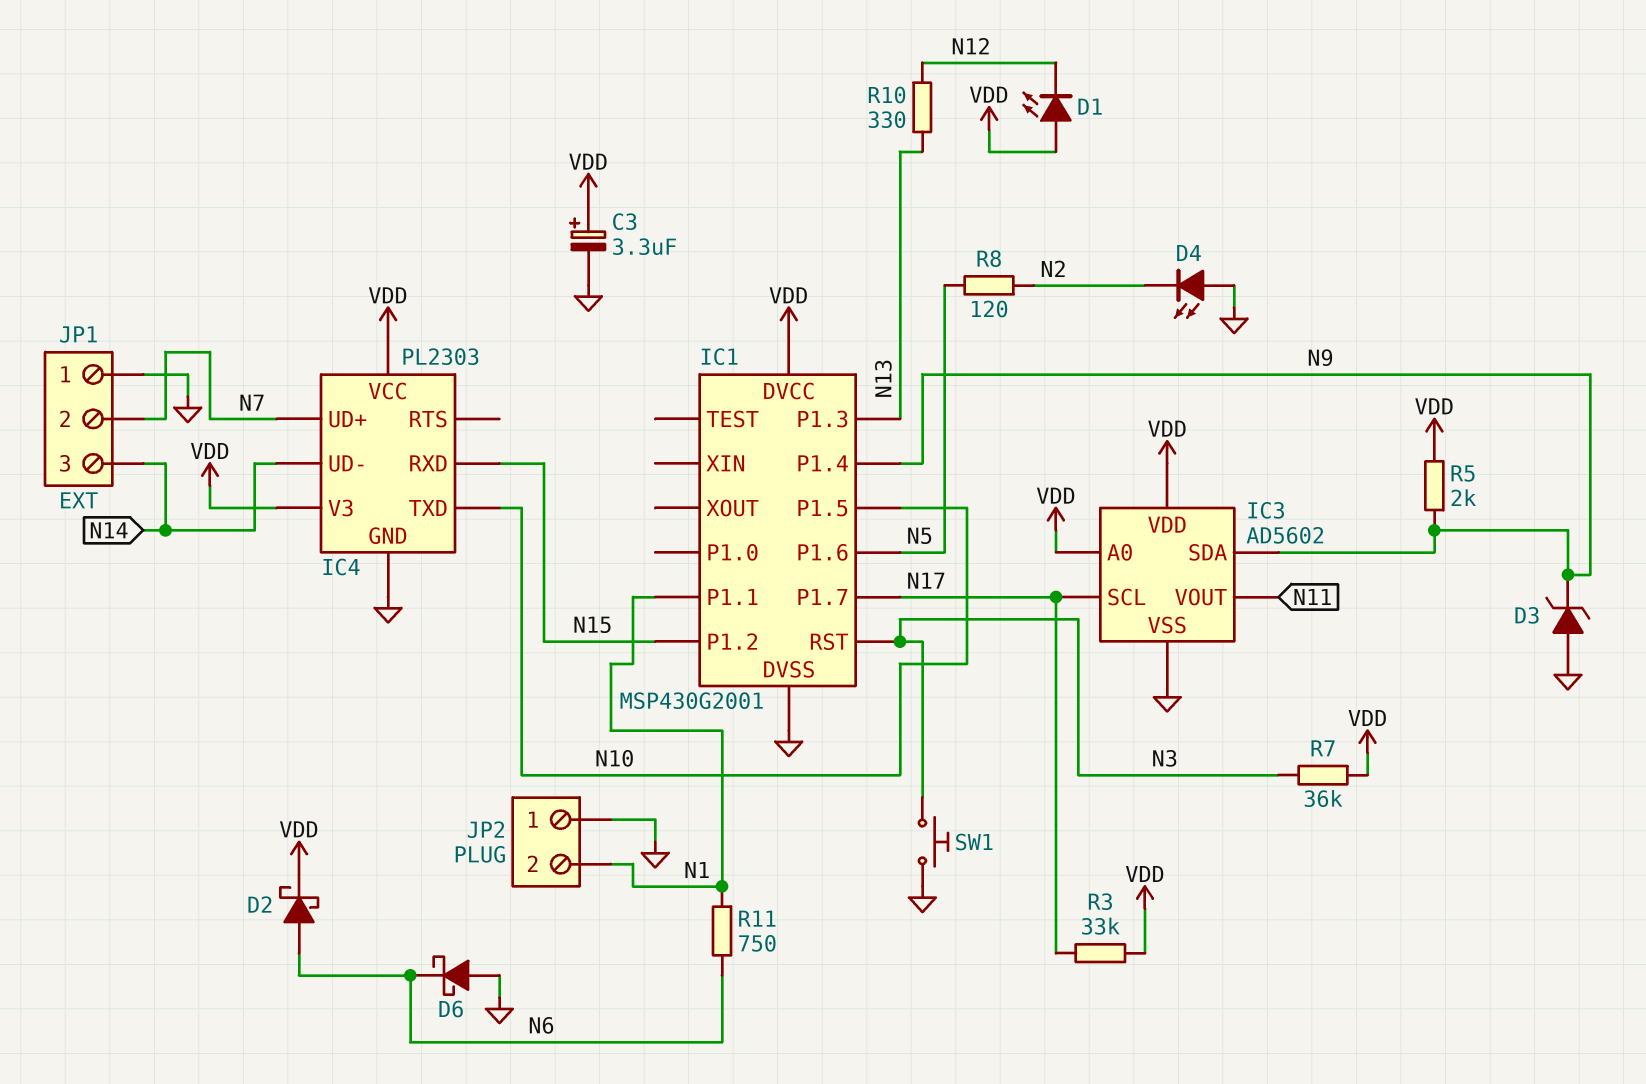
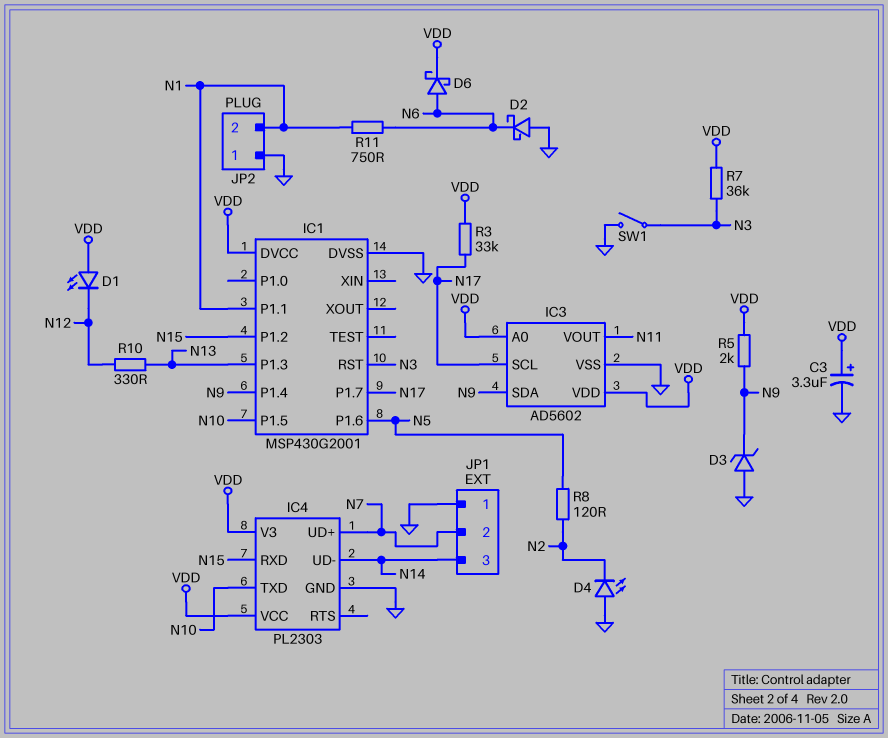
D2: schottky (A N6, K VDD) -> schottky (A GND, K N6)
D6: schottky (A GND, K N6) -> schottky (A N6, K VDD)
SW1: button (GND, N3) -> switch (GND, N3)

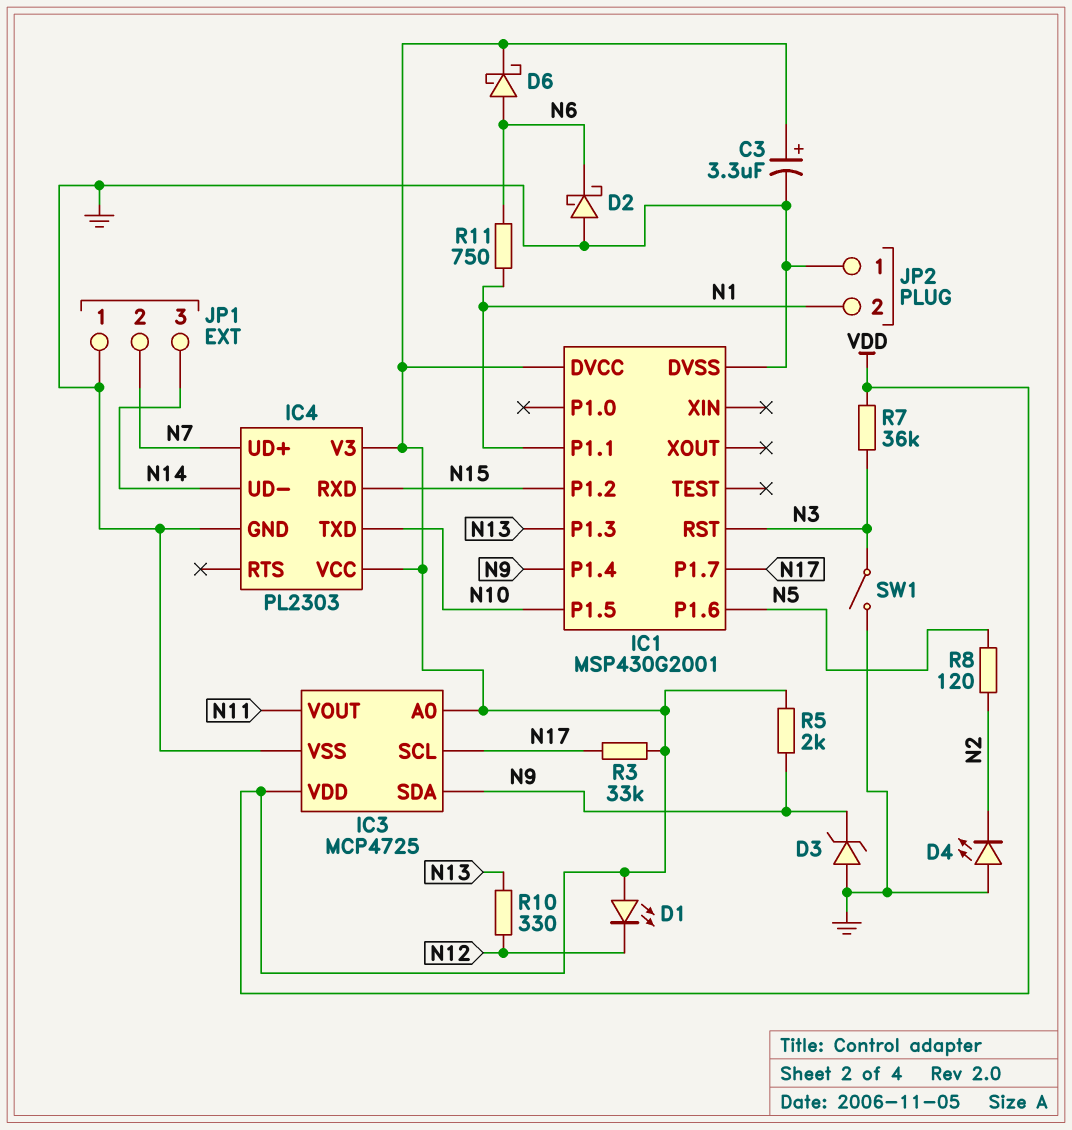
IC3: AD5602 -> MCP4725

